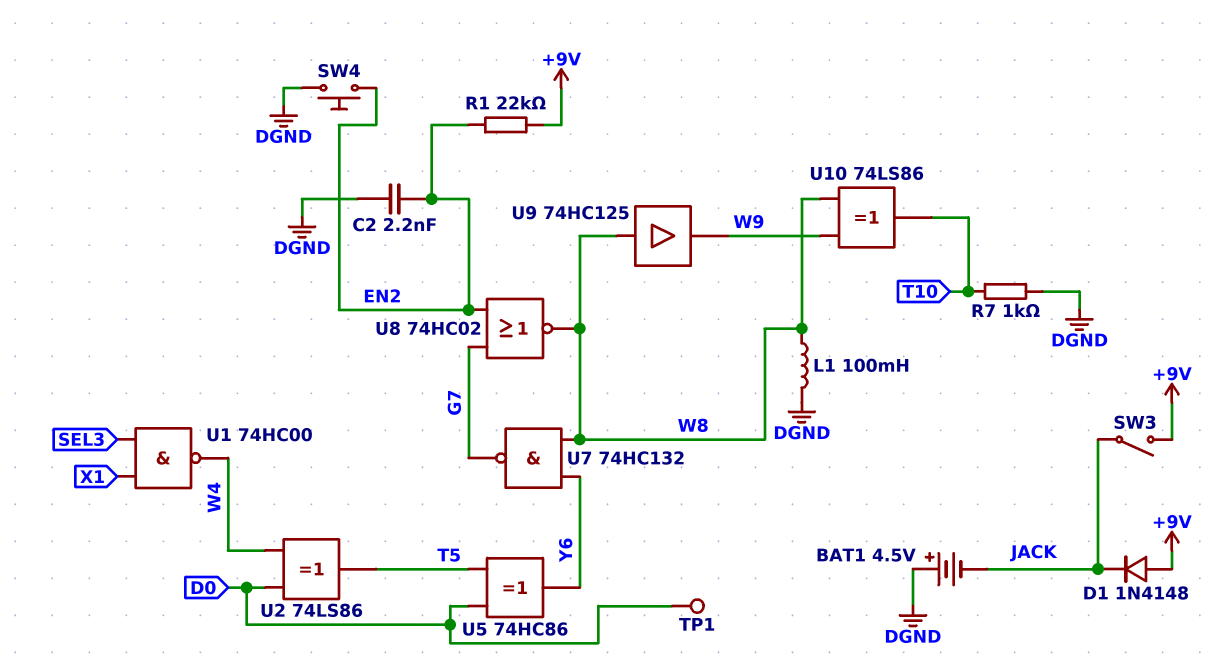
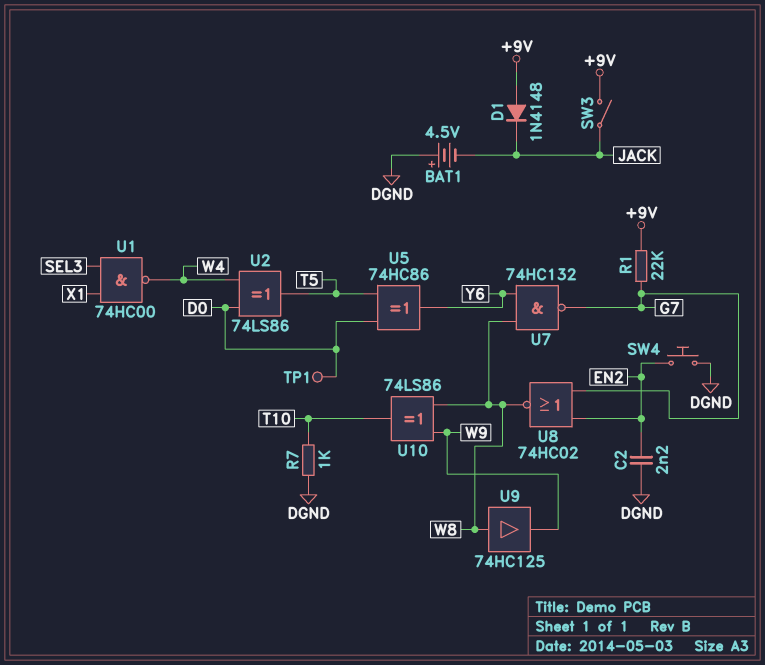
L1: 100mH (DGND, W8) -> none
R1: 22k (+9V, EN2) -> 22k (+9V, G7)

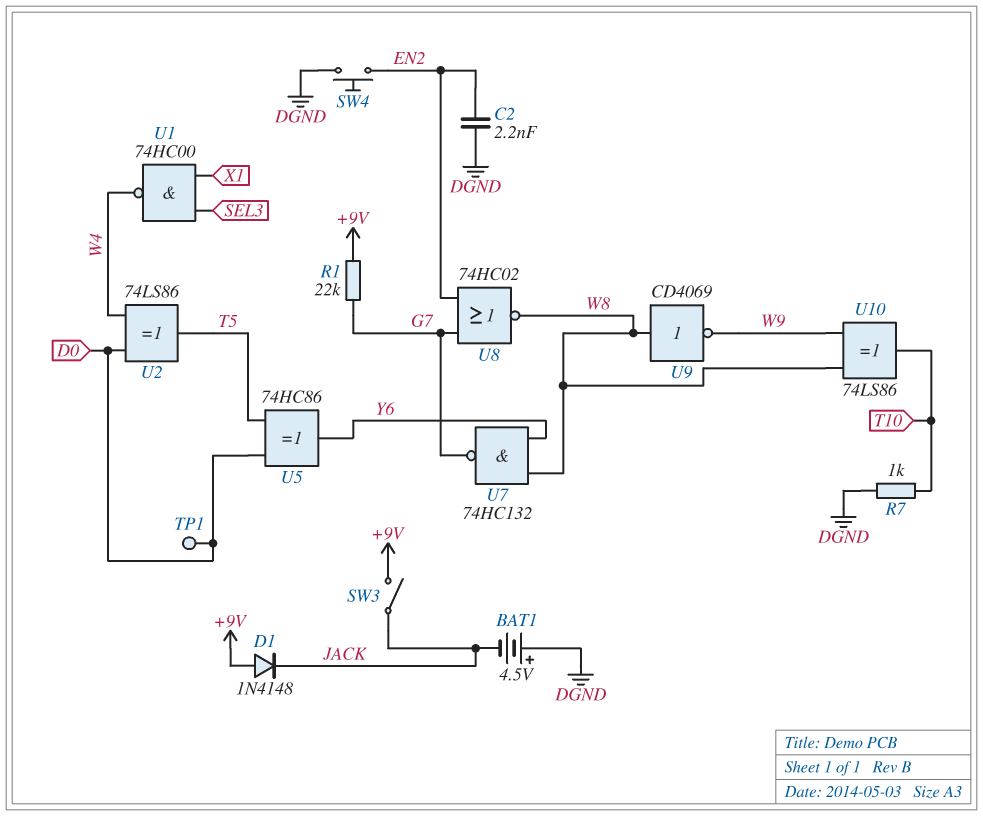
U9: buffer 74HC125 (in W8, out W9) -> NOT CD4069 (in W8, out W9)

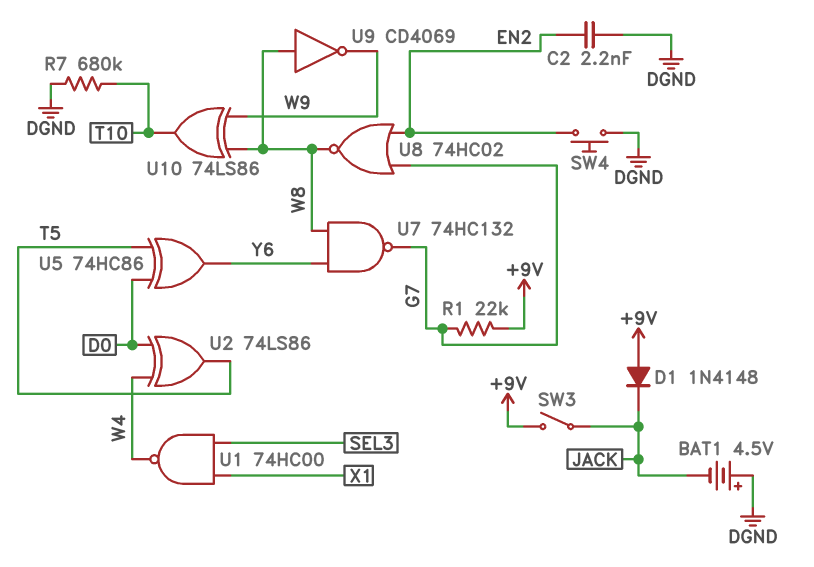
R7: 1k (DGND, T10) -> 680k (DGND, T10)
TP1: test point (D0) -> none

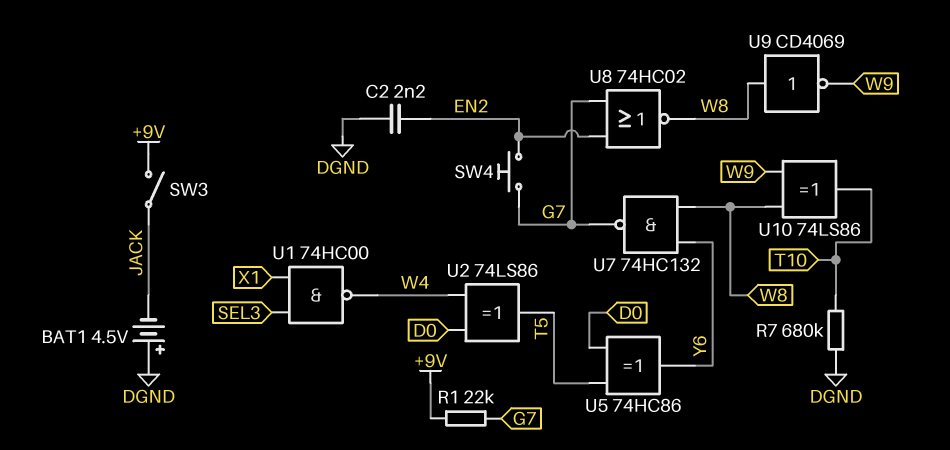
D1: diode 1N4148 (A +9V, K JACK) -> none
SW4: button (DGND, EN2) -> button (EN2, G7)

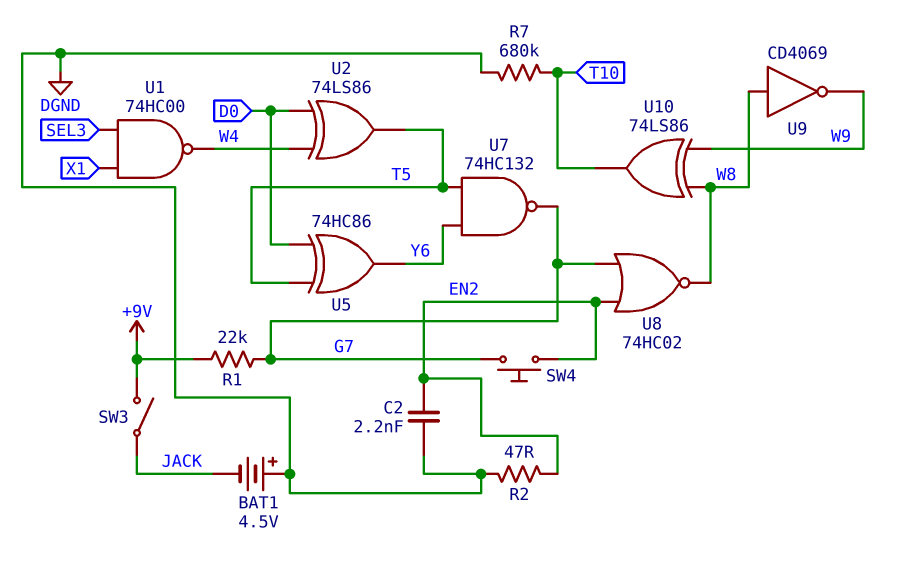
R2: none -> 47 (DGND, EN2)
U7: NAND 74HC132 (in W8, in Y6, out G7) -> NAND 74HC132 (in T5, in Y6, out G7)

